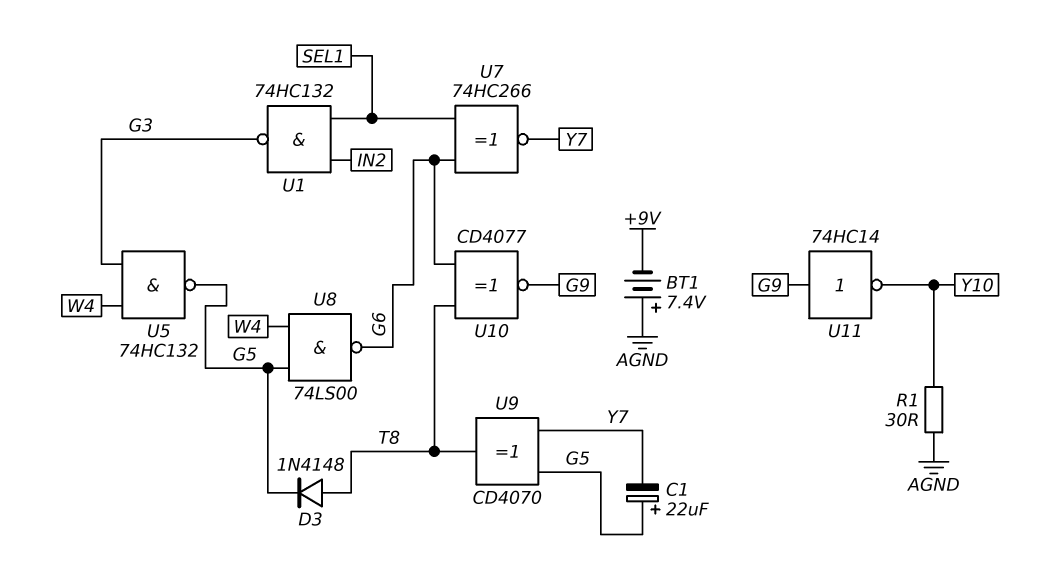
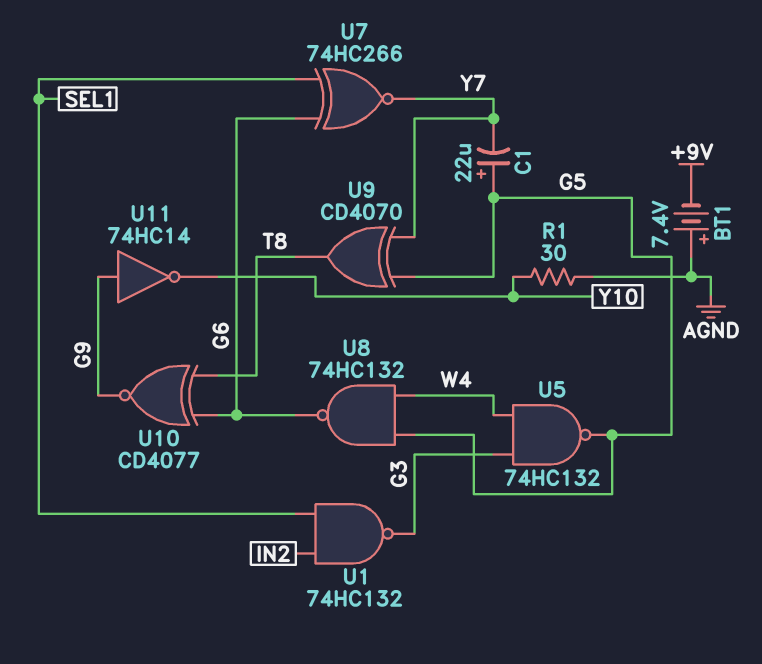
D3: diode 1N4148 (A T8, K G5) -> none
U8: NAND 74LS00 (in G5, in W4, out G6) -> NAND 74HC132 (in G5, in W4, out G6)

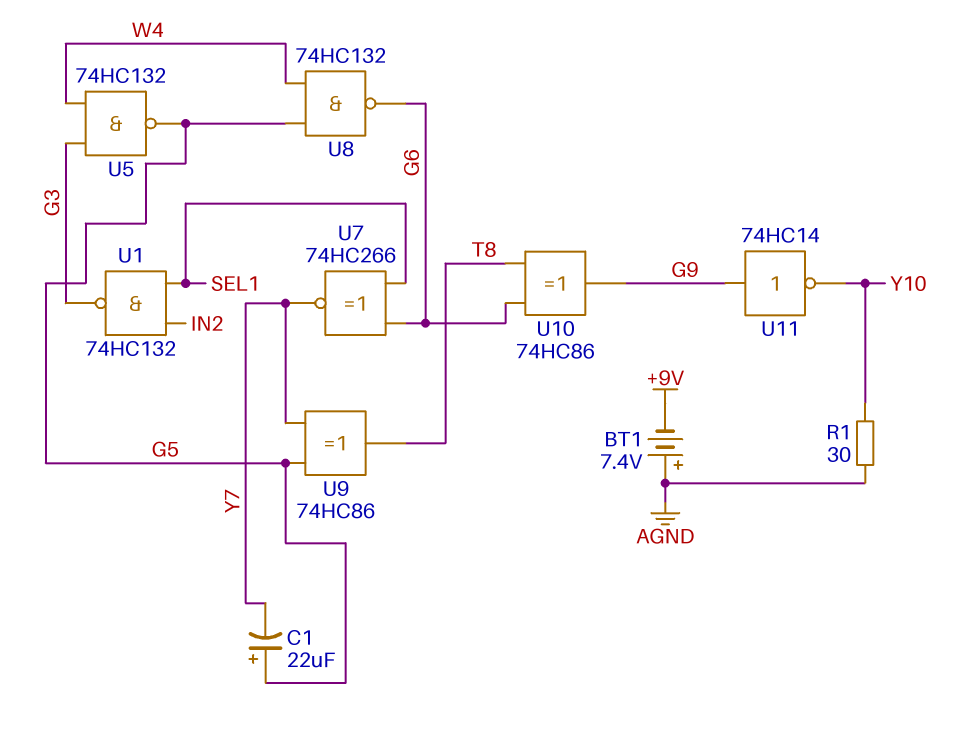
U9: XOR CD4070 (in G5, in Y7, out T8) -> XOR 74HC86 (in G5, in Y7, out T8)
U10: XNOR CD4077 (in G6, in T8, out G9) -> XOR 74HC86 (in G6, in T8, out G9)

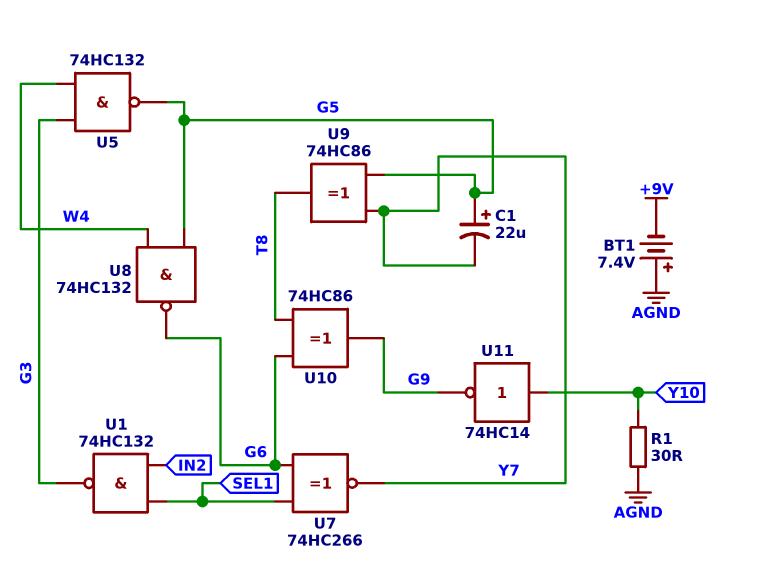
U11: NOT 74HC14 (in G9, out Y10) -> NOT 74HC14 (in Y10, out G9)

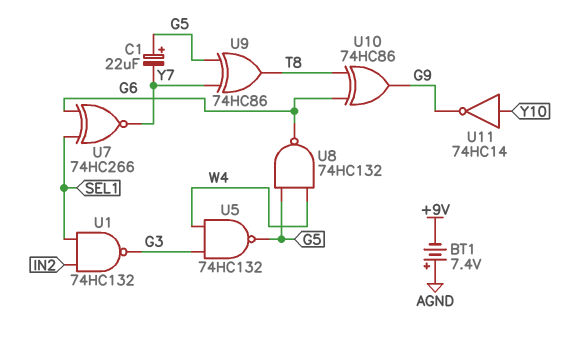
R1: 30 (AGND, Y10) -> none

